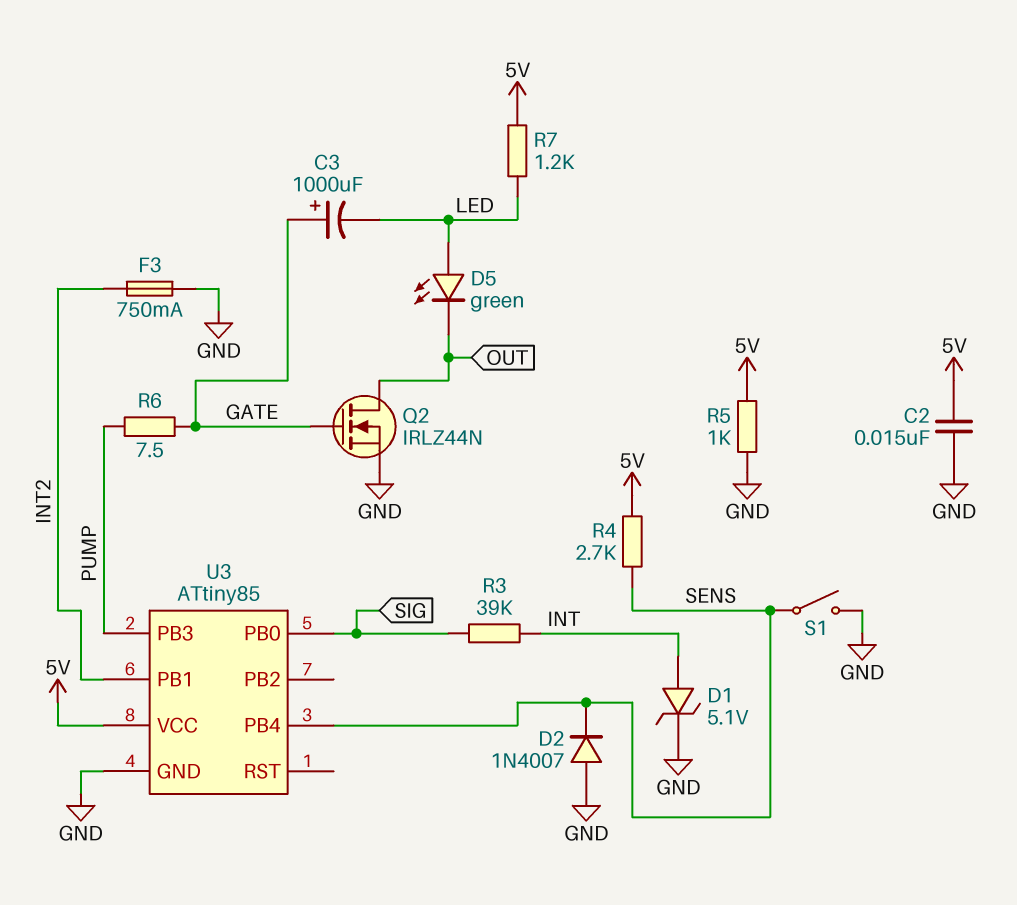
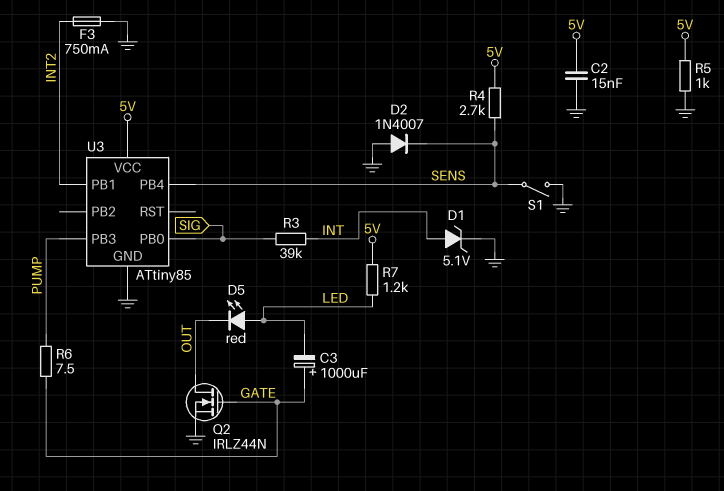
D5: LED green (A LED, K OUT) -> LED red (A LED, K OUT)

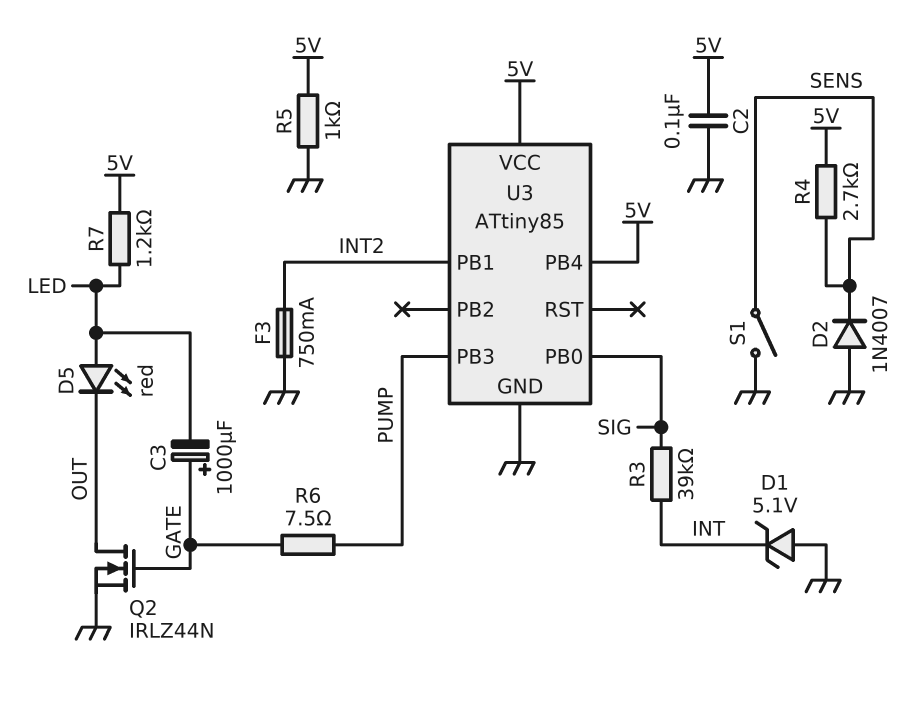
C2: 15nF (5V, GND) -> 100nF (5V, GND)
D1: zener 5.1V (A INT, K GND) -> zener 5.1V (A GND, K INT)
U3 pin PB4: SENS -> 5V

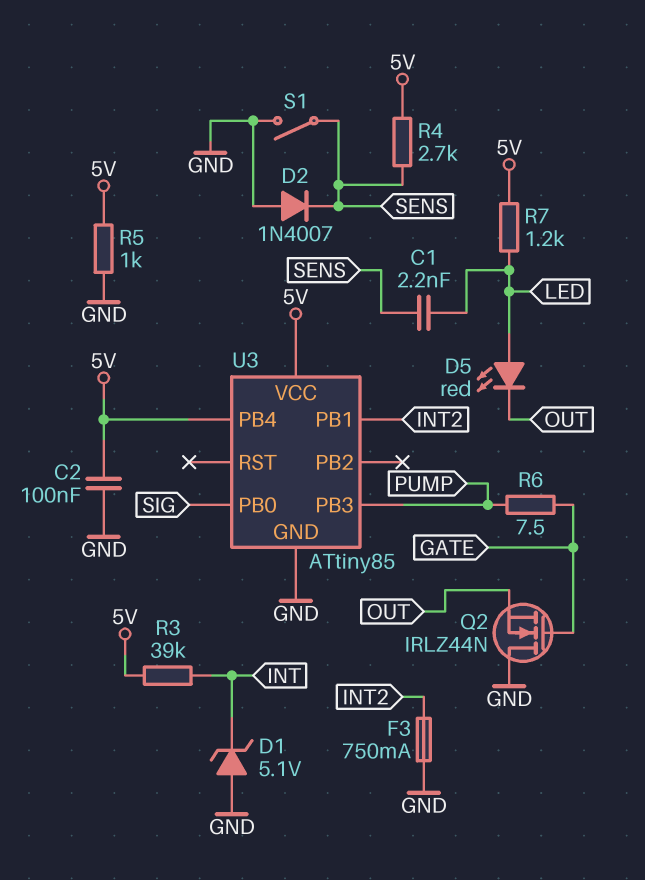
C1: none -> 2.2nF (LED, SENS)
C3: 1000uF (plus GATE, minus LED) -> none
Q2: NMOS IRLZ44N (G GATE, D OUT, S GND) -> NMOS IRLZ44N (G GATE, D GND, S OUT)
R3: 39k (INT, SIG) -> 39k (5V, INT)

